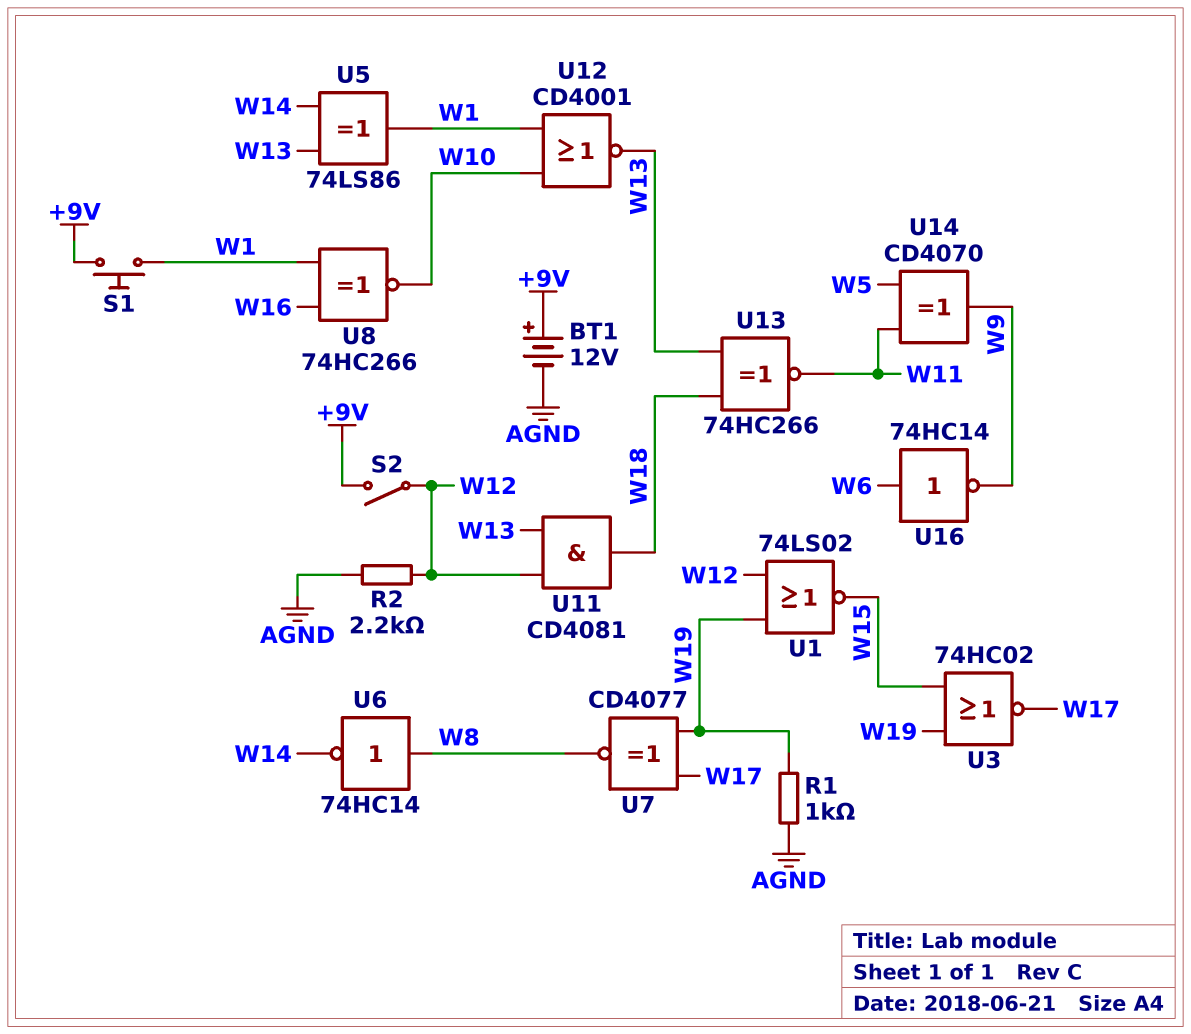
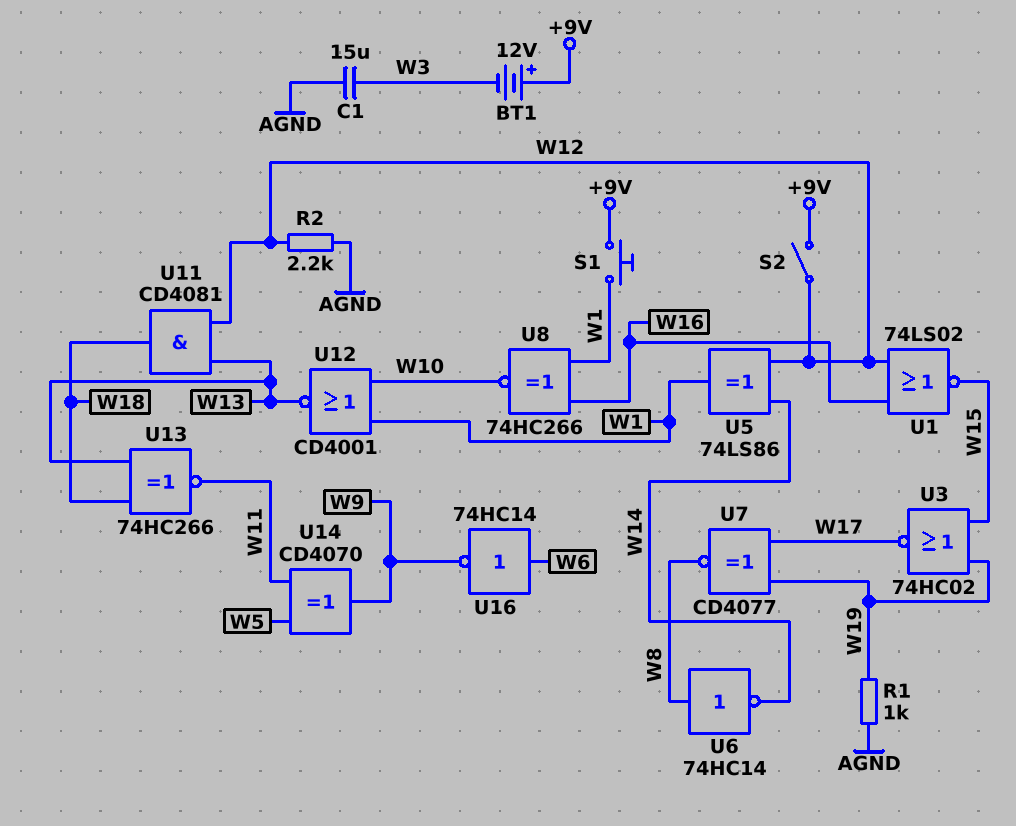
BT1: 12V (plus +9V, minus AGND) -> 12V (plus +9V, minus W3)
C1: none -> 15uF (AGND, W3)
U1: NOR 74LS02 (in W12, in W19, out W15) -> NOR 74LS02 (in W12, in W16, out W15)
U5: XOR 74LS86 (in W13, in W14, out W1) -> XOR 74LS86 (in W12, in W14, out W1)

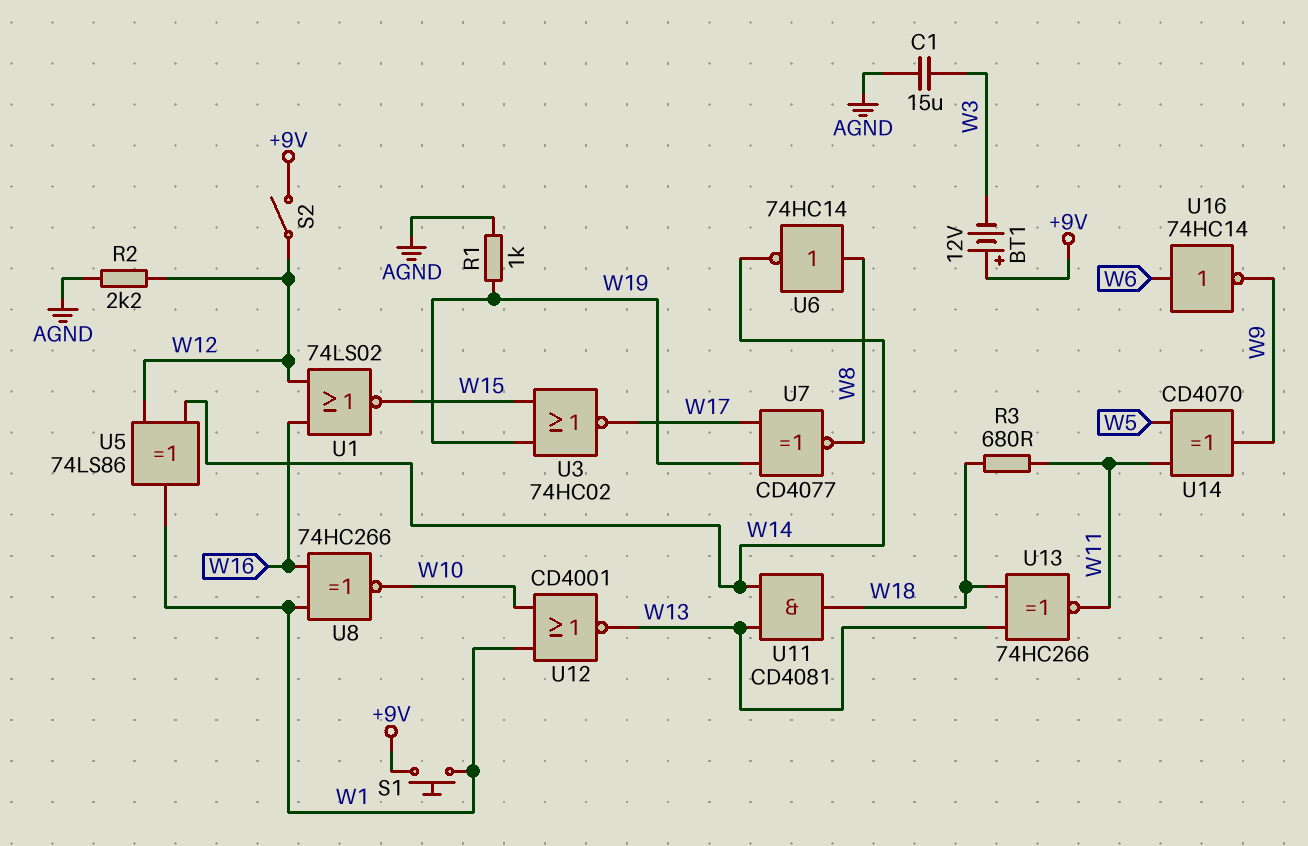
R3: none -> 680 (W11, W18)
U11: AND CD4081 (in W12, in W13, out W18) -> AND CD4081 (in W13, in W14, out W18)

